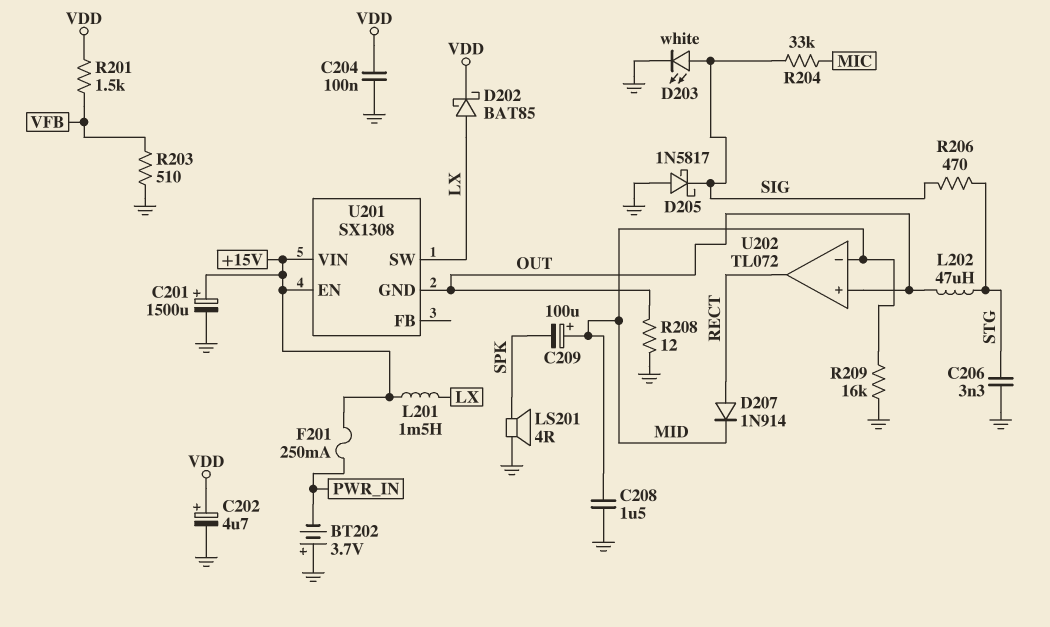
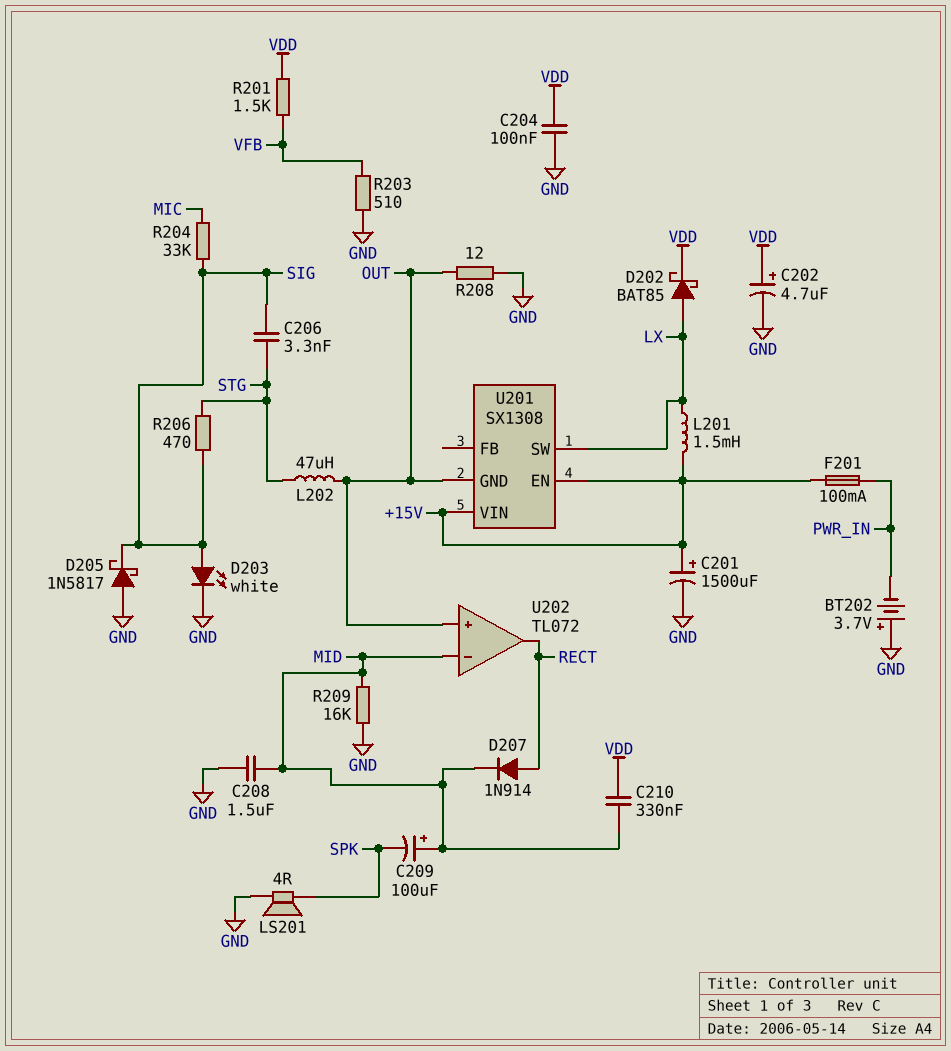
C206: 3.3nF (GND, STG) -> 3.3nF (SIG, STG)
C210: none -> 330nF (MID, VDD)
F201: 250mA (+15V, PWR_IN) -> 100mA (+15V, PWR_IN)

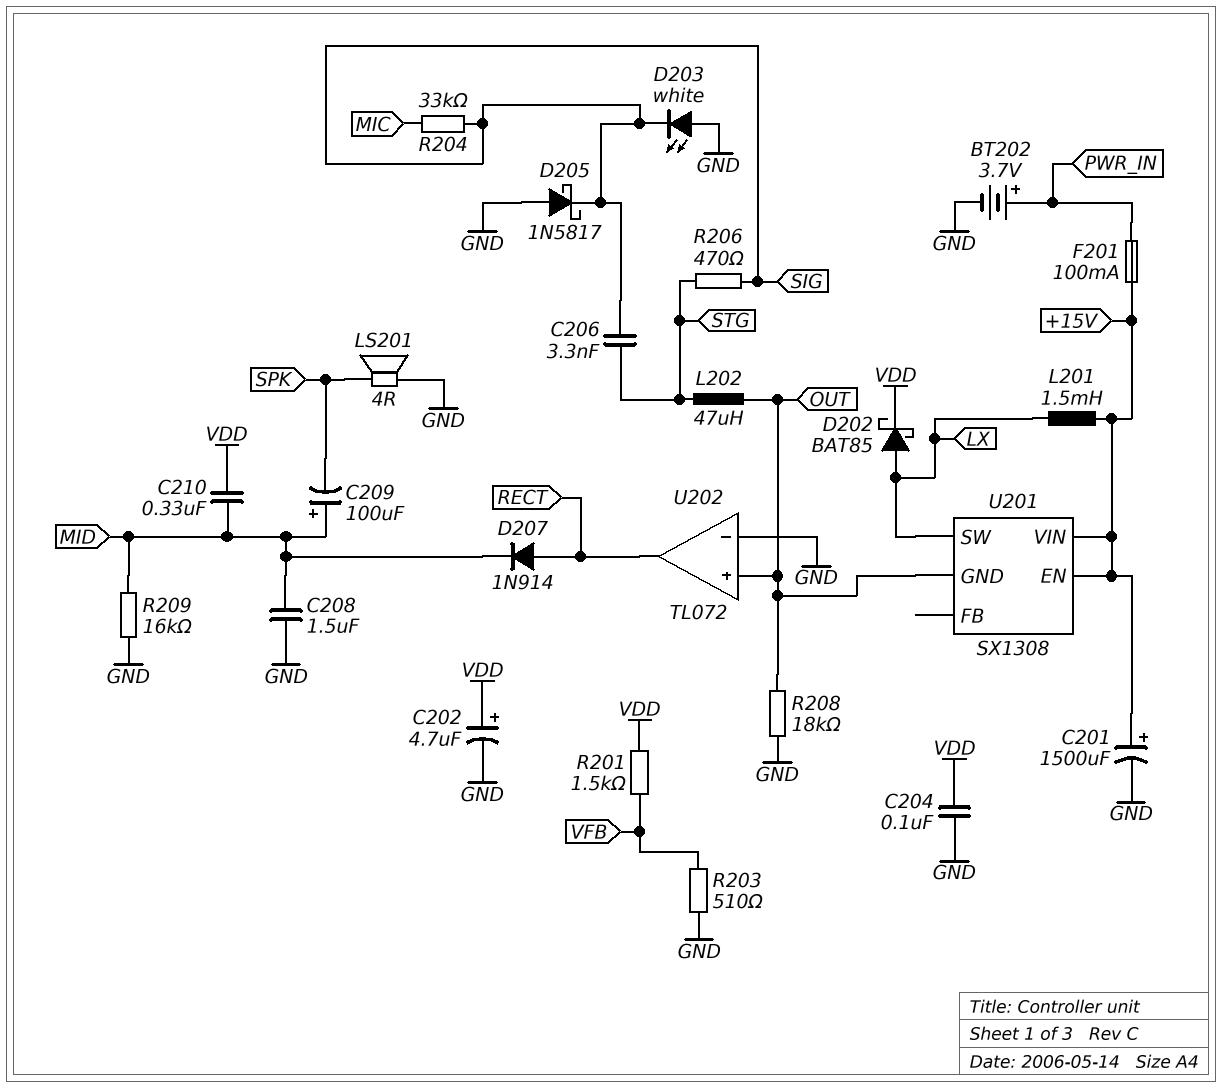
BT202: 3.7V (plus GND, minus PWR_IN) -> 3.7V (plus PWR_IN, minus GND)
D203: LED white (A SIG, K GND) -> LED white (A GND, K SIG)
R208: 12 (GND, OUT) -> 18k (GND, OUT)
U202 pin in-: MID -> GND

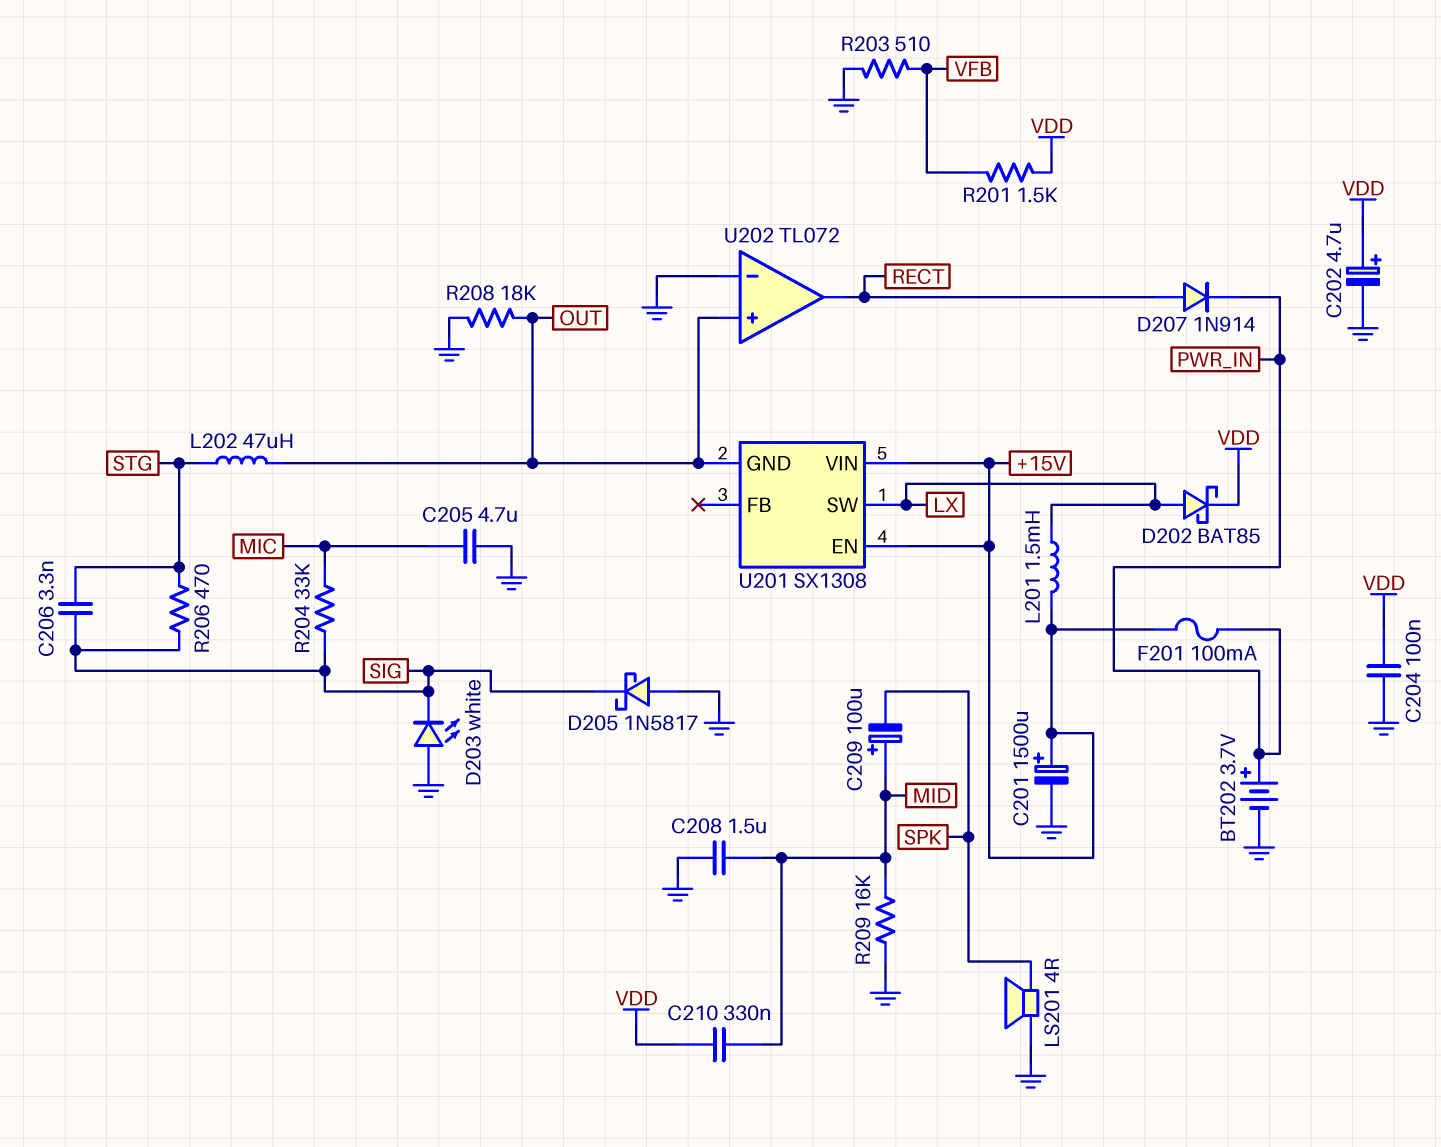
C205: none -> 4.7uF (GND, MIC)
D207: diode 1N914 (A RECT, K MID) -> diode 1N914 (A RECT, K PWR_IN)

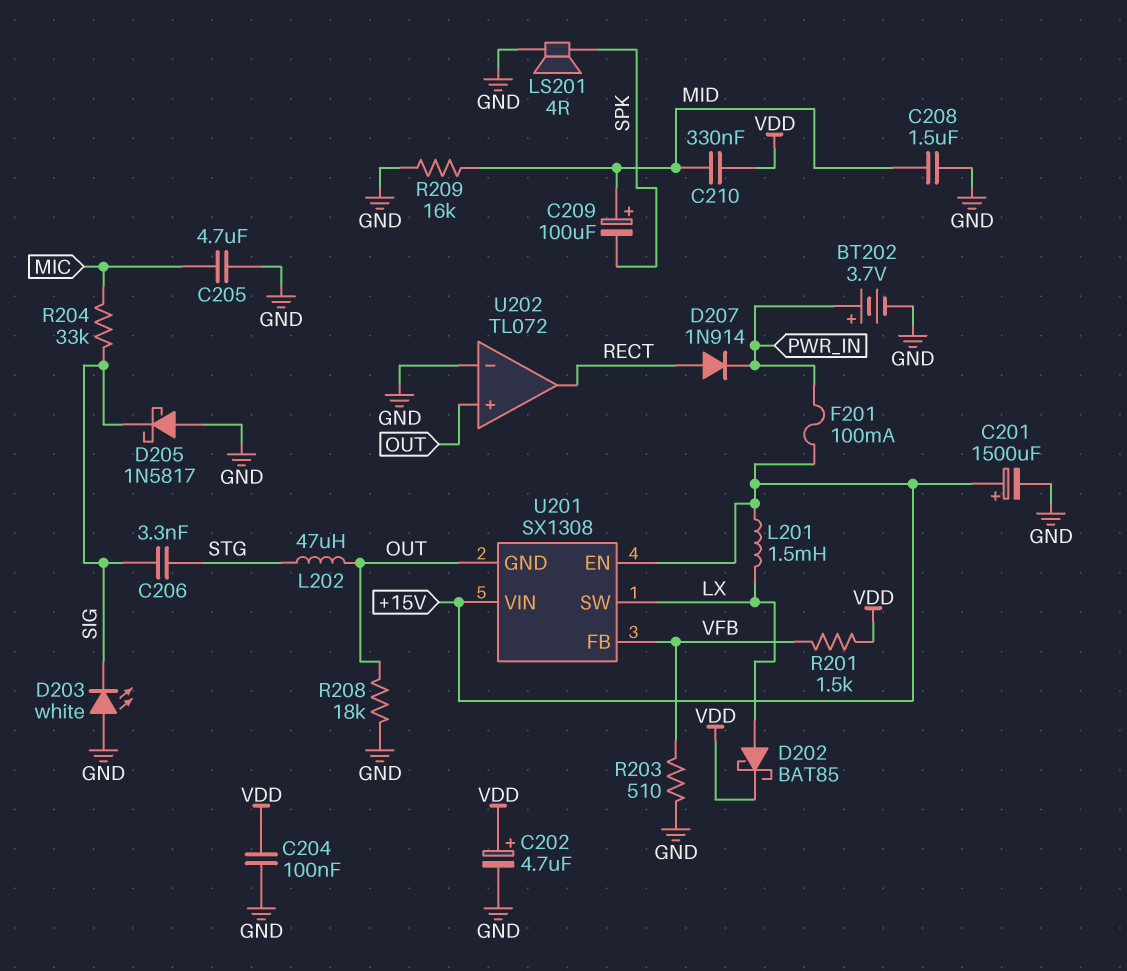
R206: 470 (SIG, STG) -> none
U201 pin FB: none -> VFB

